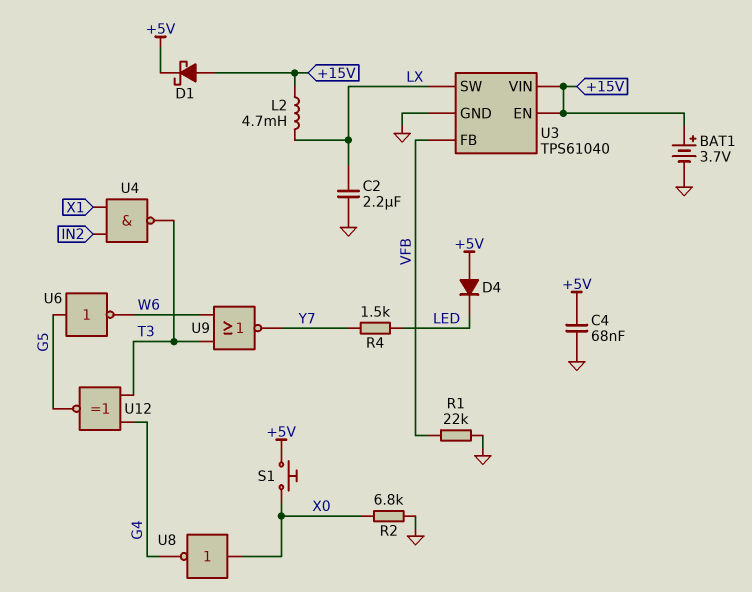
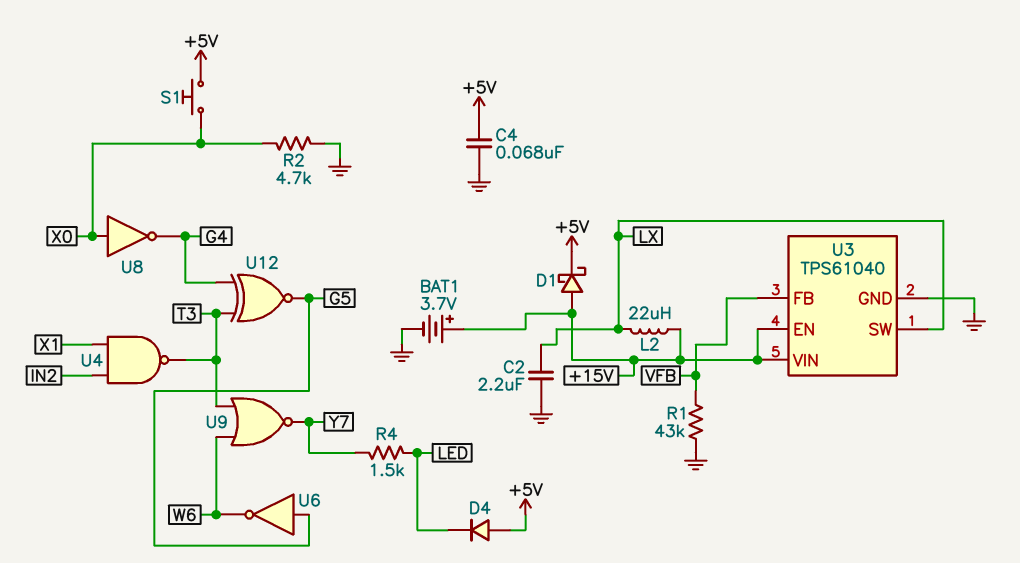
L2: 4.7mH (+15V, LX) -> 22uH (+15V, LX)
R1: 22k (GND, VFB) -> 43k (GND, VFB)
R2: 6.8k (GND, X0) -> 4.7k (GND, X0)

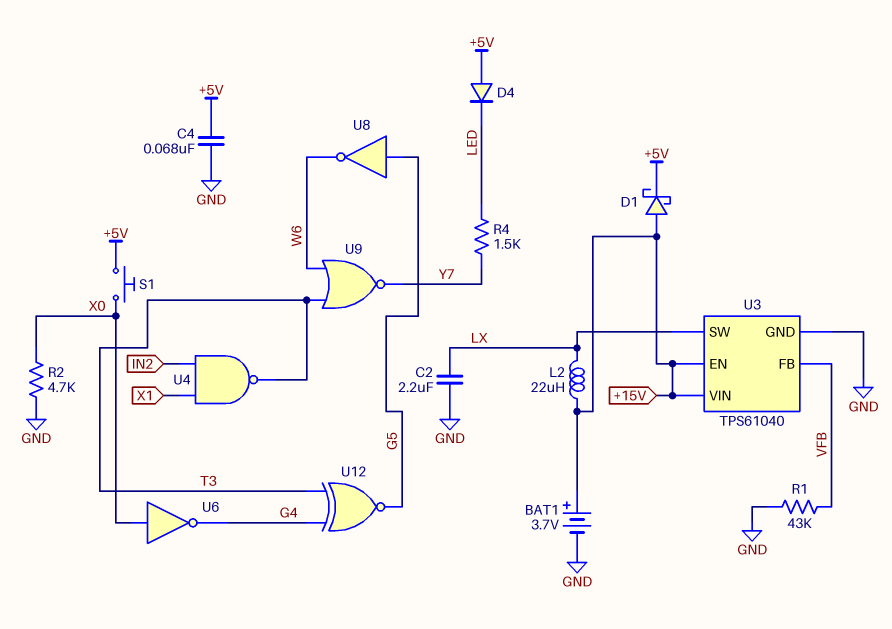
U6: NOT (in G5, out W6) -> NOT (in X0, out G4)
U8: NOT (in X0, out G4) -> NOT (in G5, out W6)

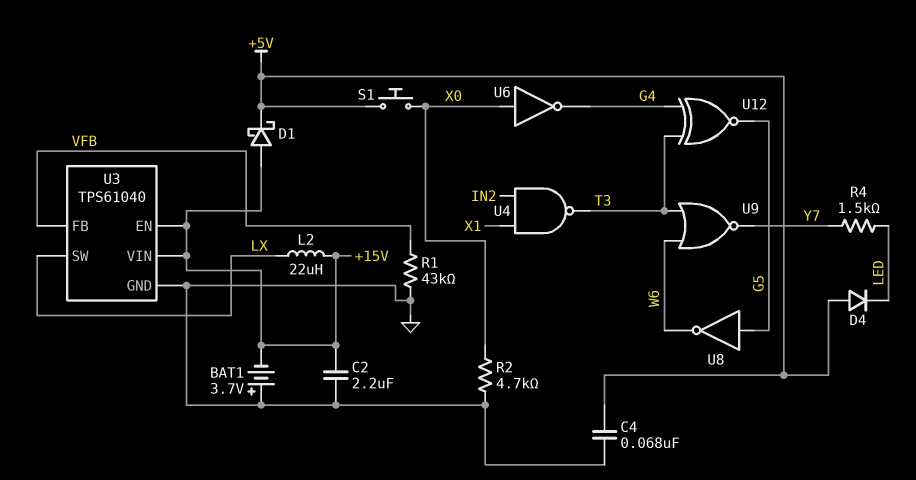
BAT1: 3.7V (plus +15V, minus GND) -> 3.7V (plus GND, minus +15V)
C2: 2.2uF (GND, LX) -> 2.2uF (+15V, GND)

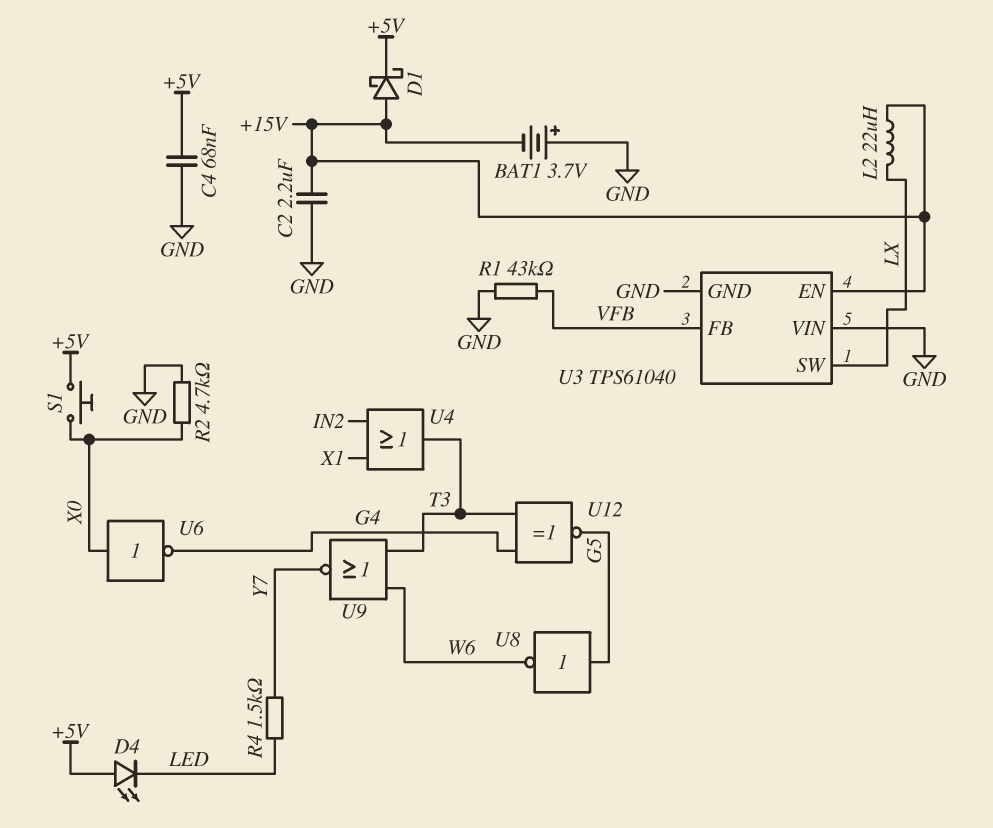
D4: diode (A +5V, K LED) -> LED (A +5V, K LED)
U3 pin VIN: +15V -> GND
U4: NAND (in IN2, in X1, out T3) -> OR (in IN2, in X1, out T3)

